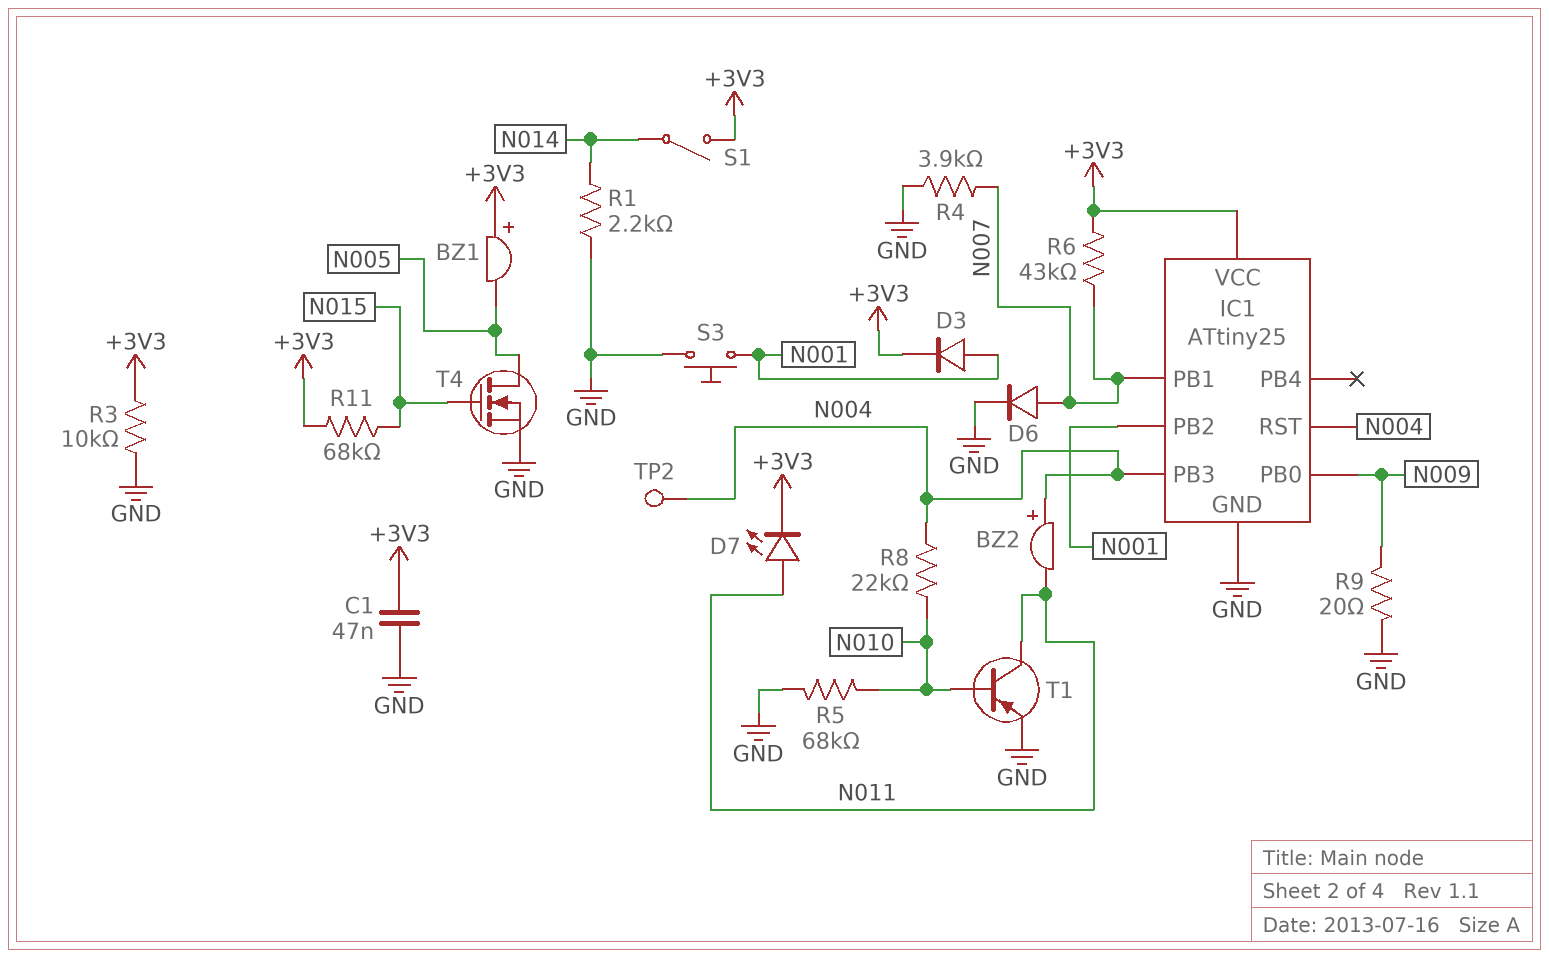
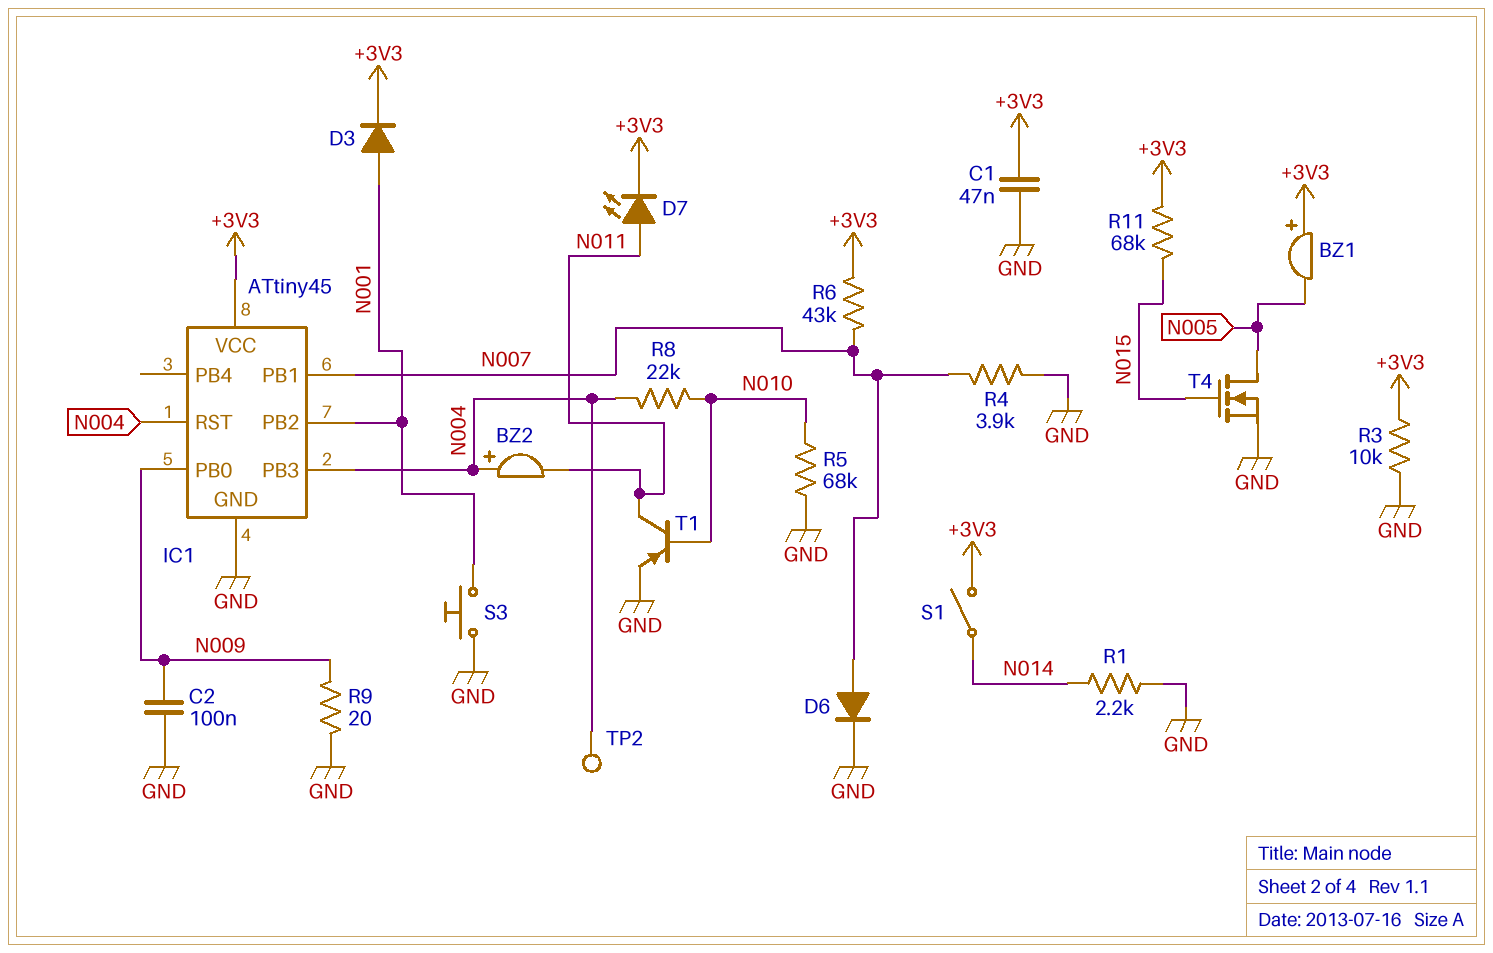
C2: none -> 100nF (GND, N009)
IC1: ATtiny25 -> ATtiny45

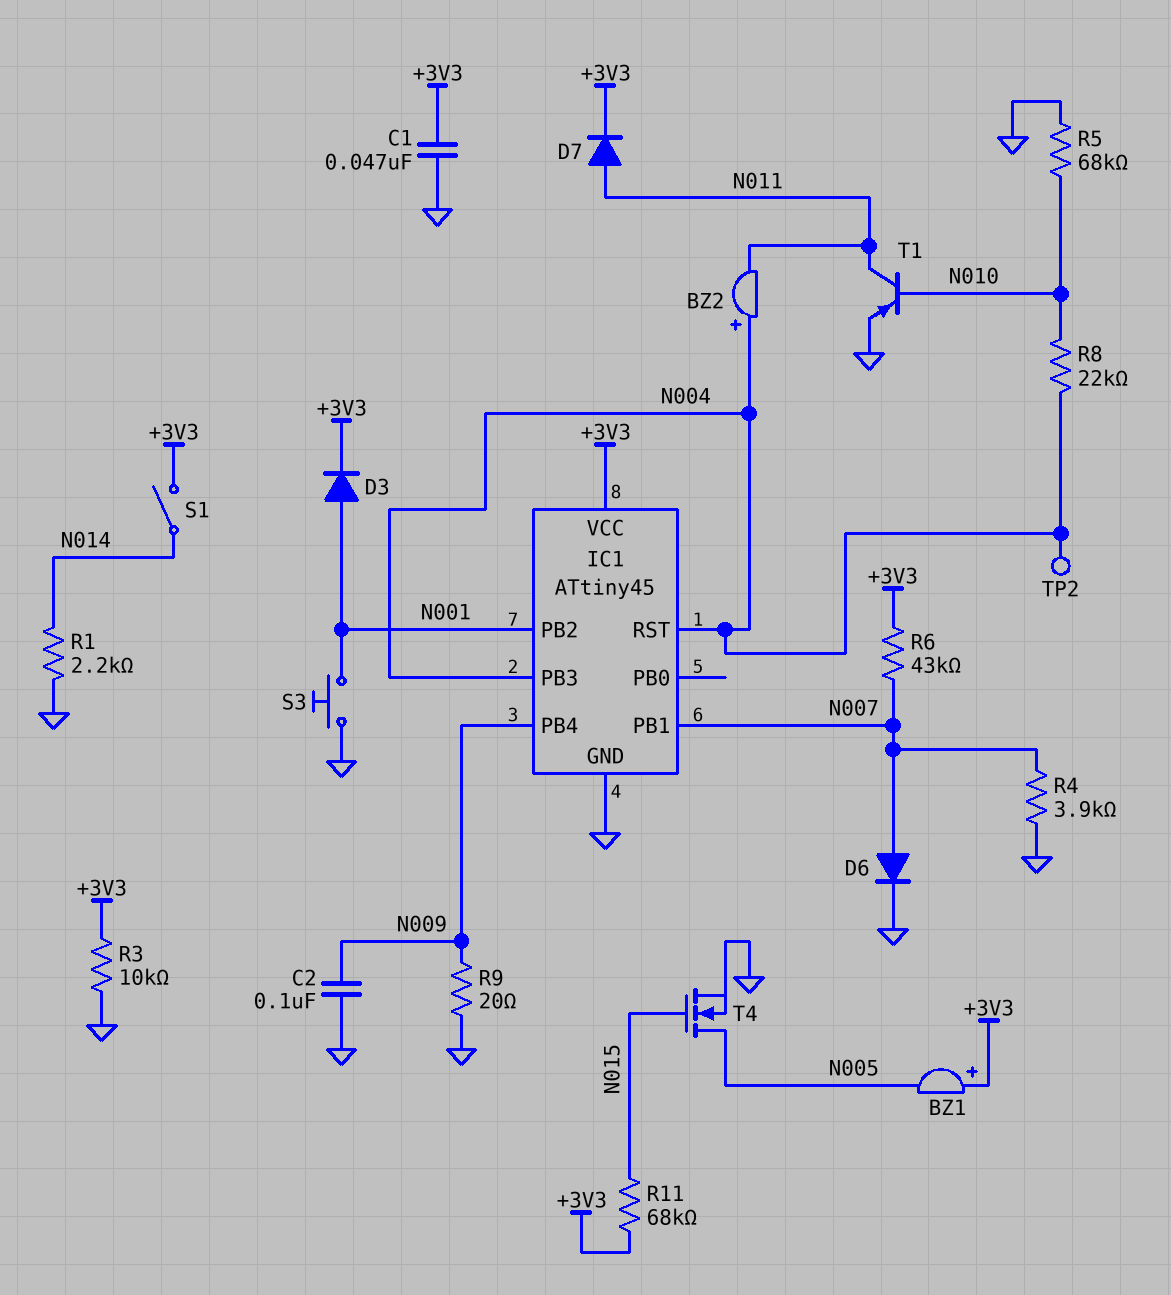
D7: LED (A N011, K +3V3) -> diode (A N011, K +3V3)
IC1 pin PB0: N009 -> none
IC1 pin PB4: none -> N009

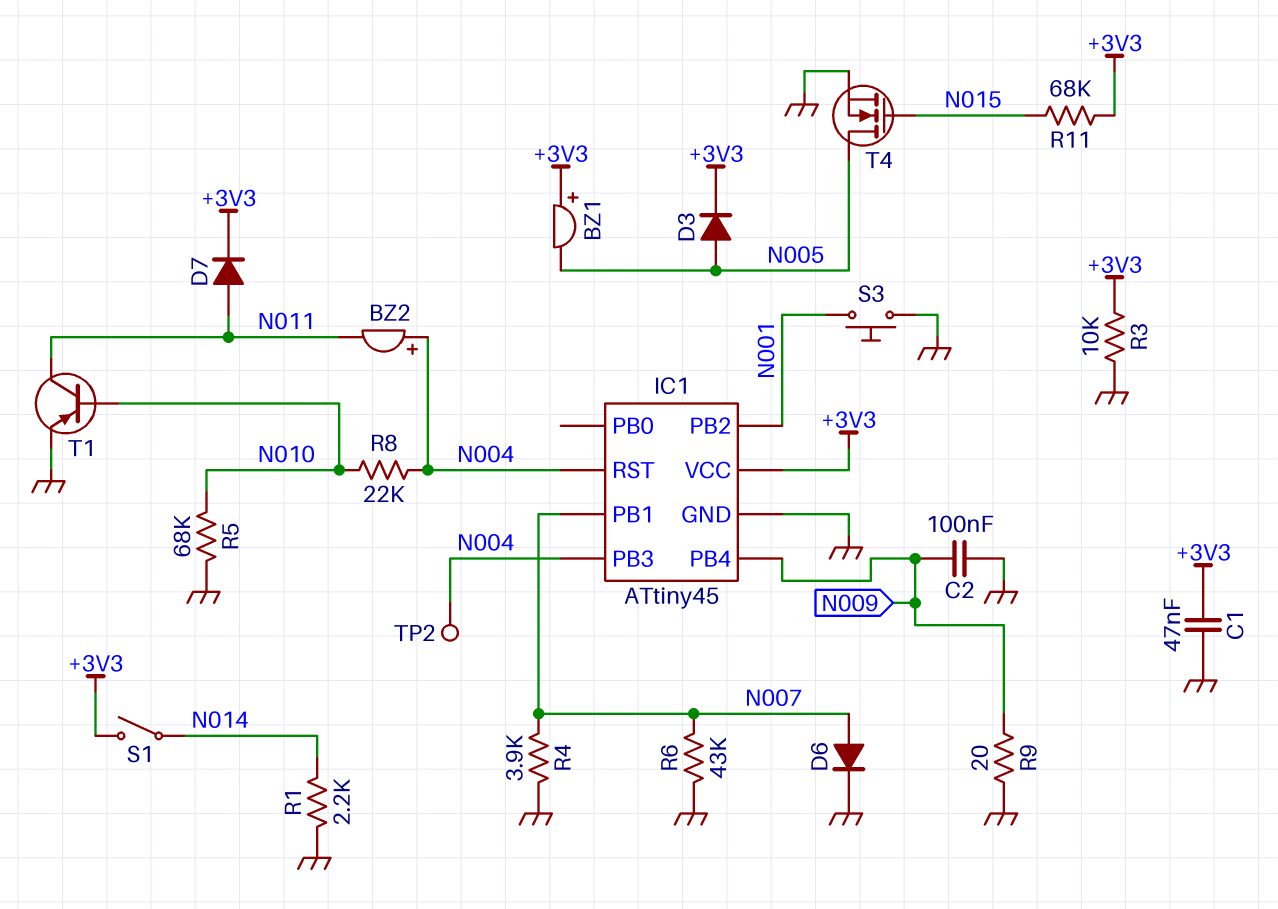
D3: diode (A N001, K +3V3) -> diode (A N005, K +3V3)
R6: 43k (+3V3, N007) -> 43k (GND, N007)

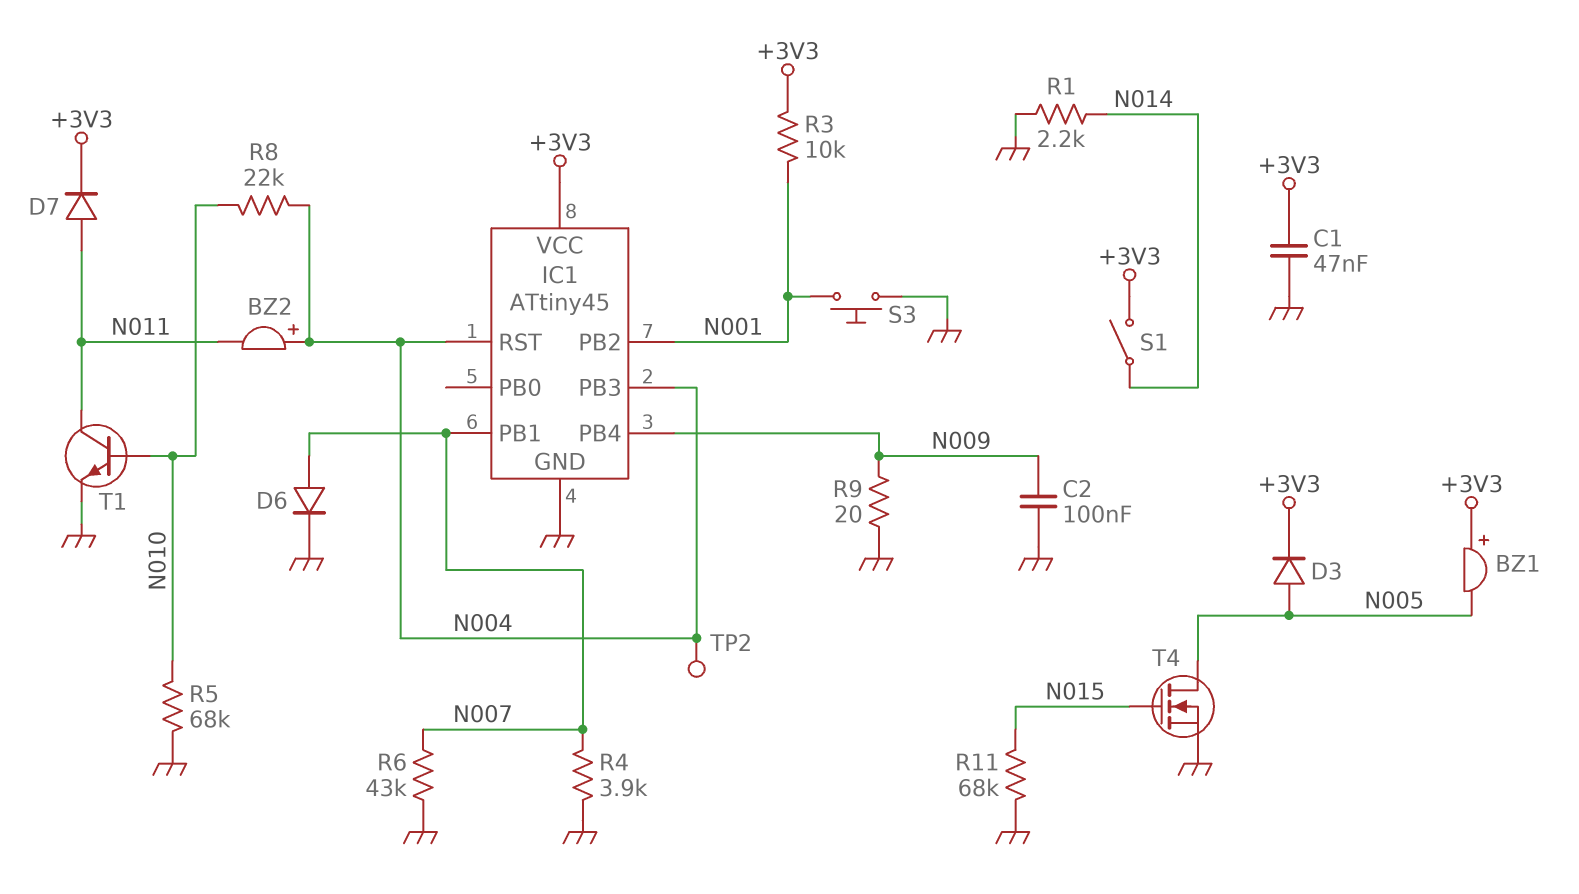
R3: 10k (+3V3, GND) -> 10k (+3V3, N001)
R11: 68k (+3V3, N015) -> 68k (GND, N015)
T1: PNP (B N010, C N011, E GND) -> NPN (B N010, C N011, E GND)

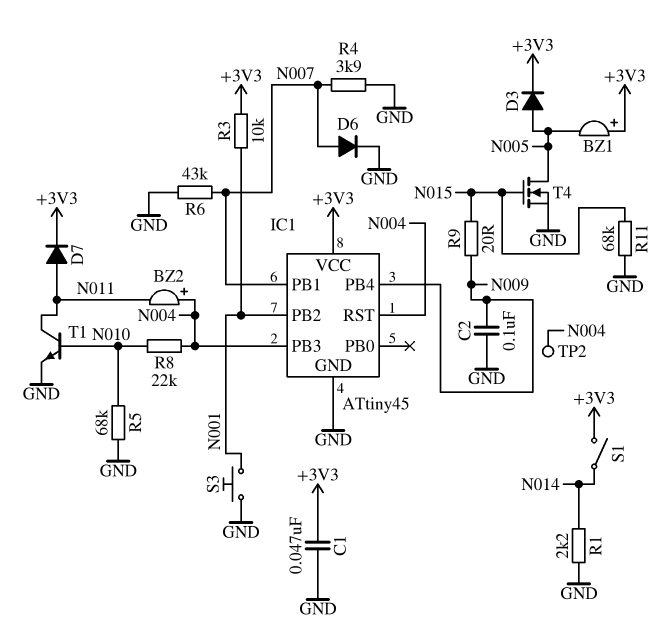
R9: 20 (GND, N009) -> 20 (N009, N015)

